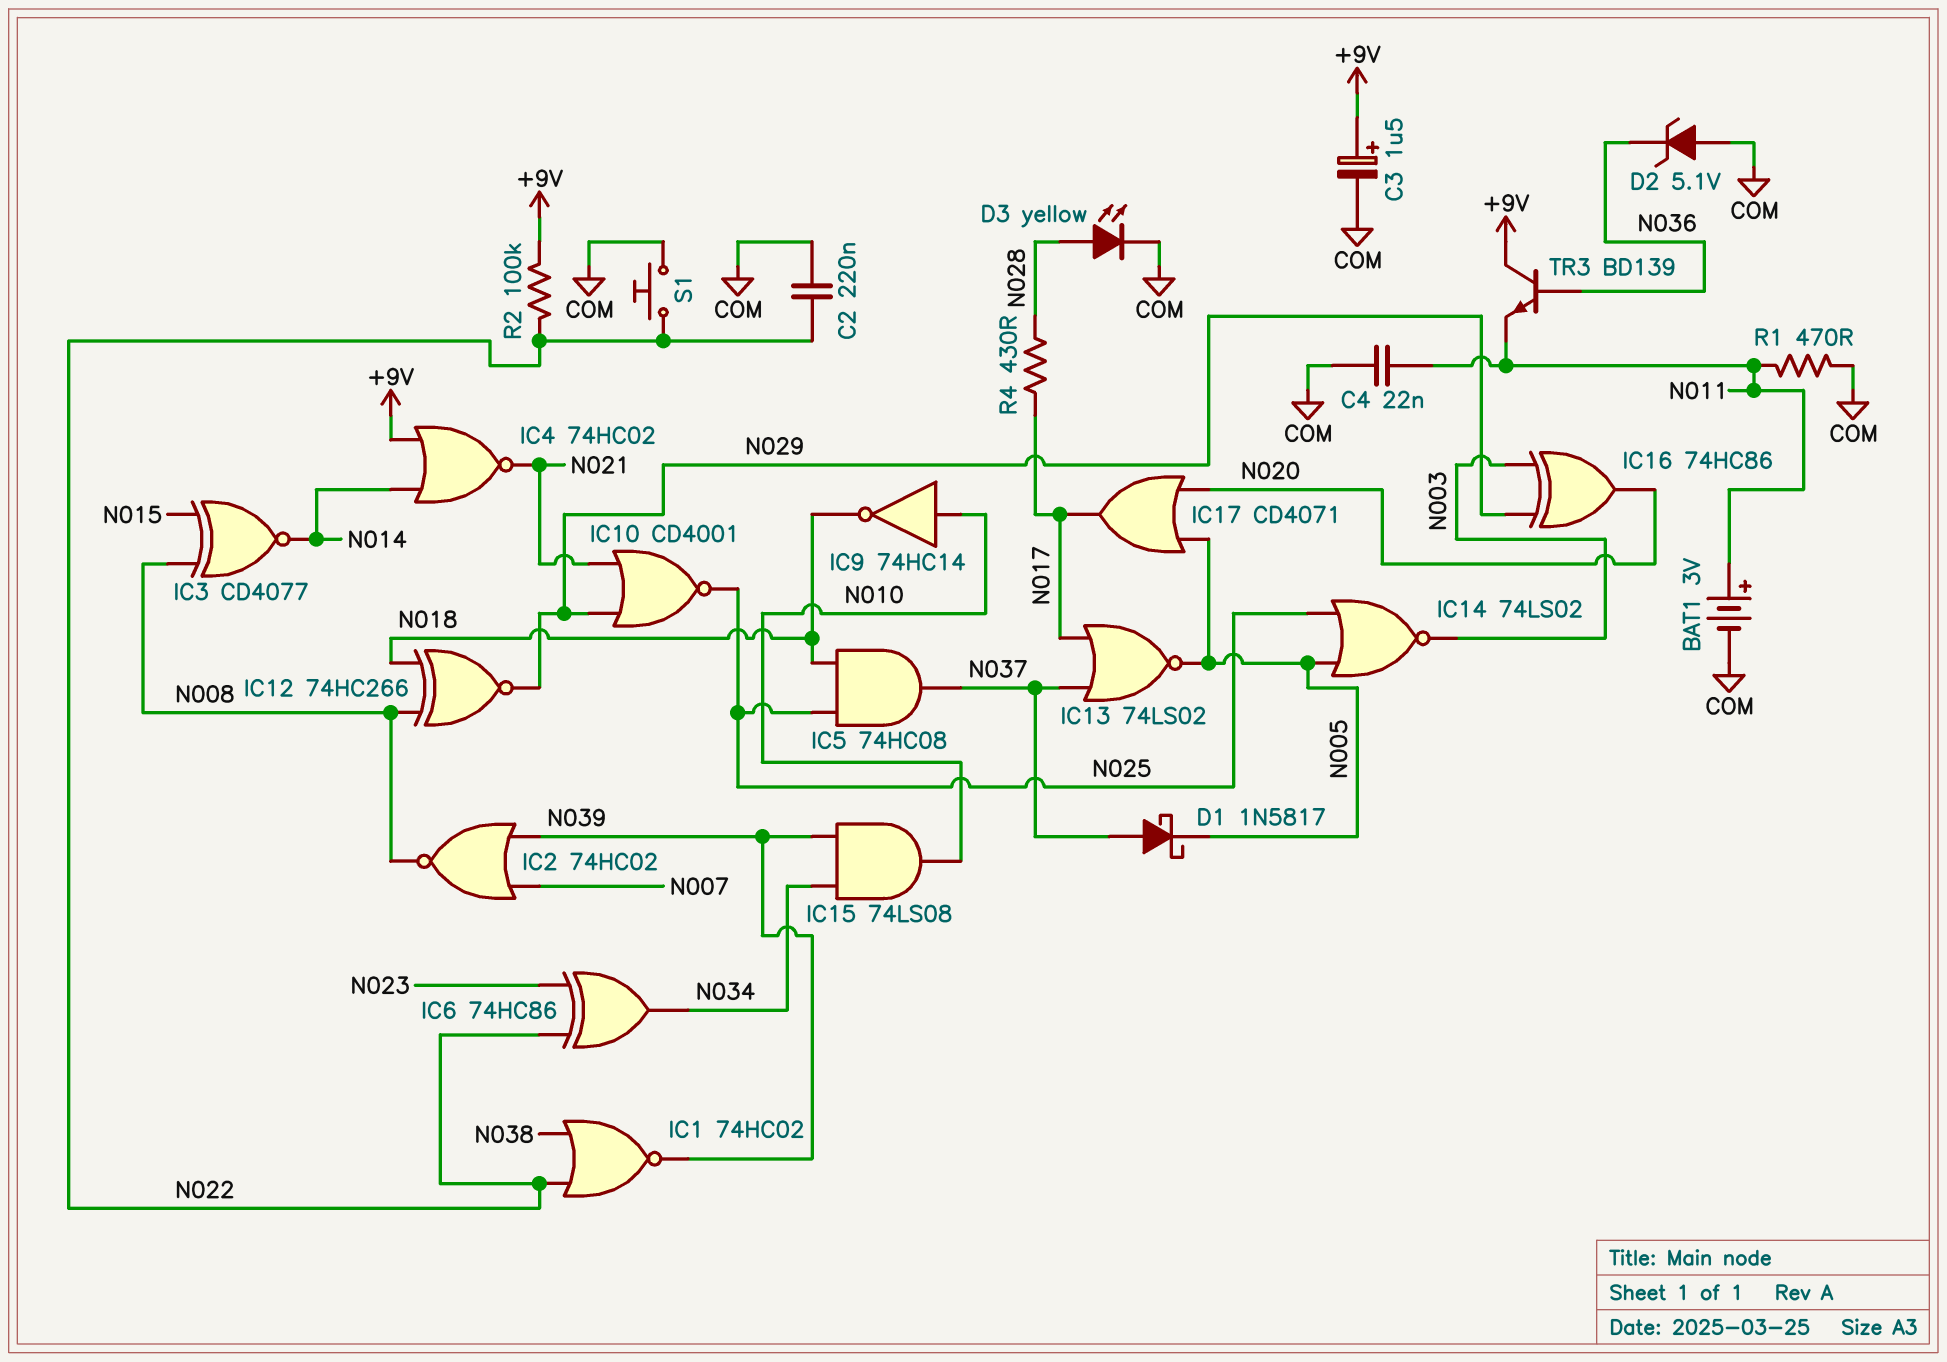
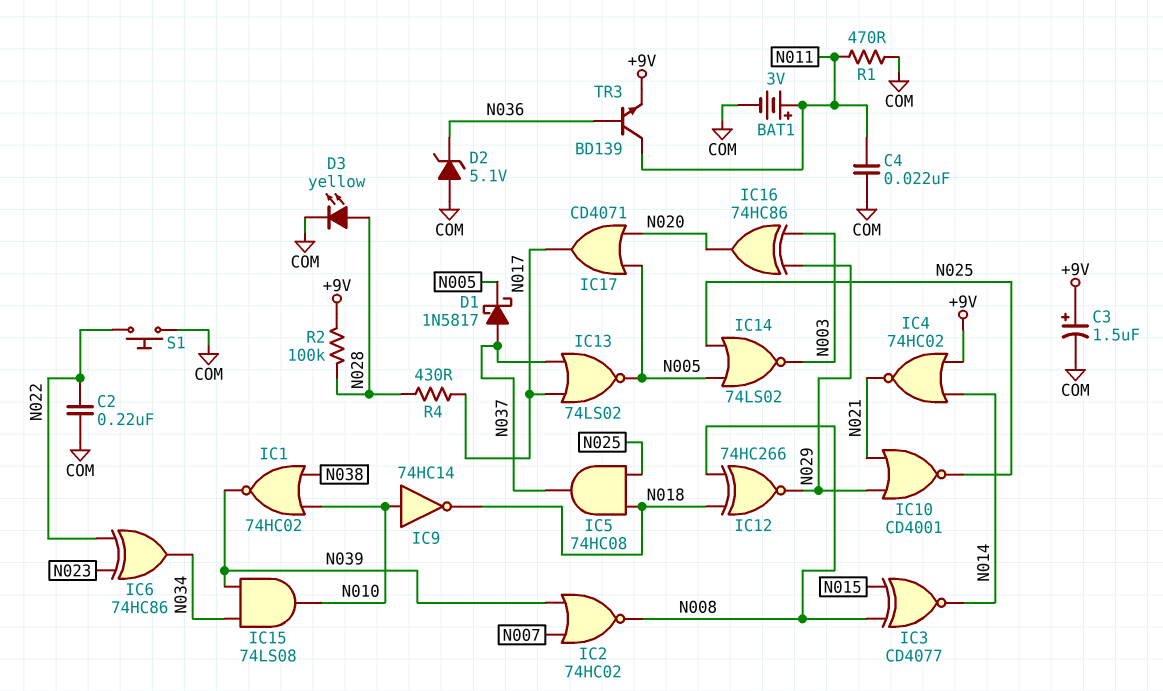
IC1: NOR 74HC02 (in N022, in N038, out N039) -> NOR 74HC02 (in N010, in N038, out N039)
R2: 100k (+9V, N022) -> 100k (+9V, N028)
TR3: NPN BD139 (B N036, C +9V, E N011) -> NPN BD139 (B N036, C N011, E +9V)

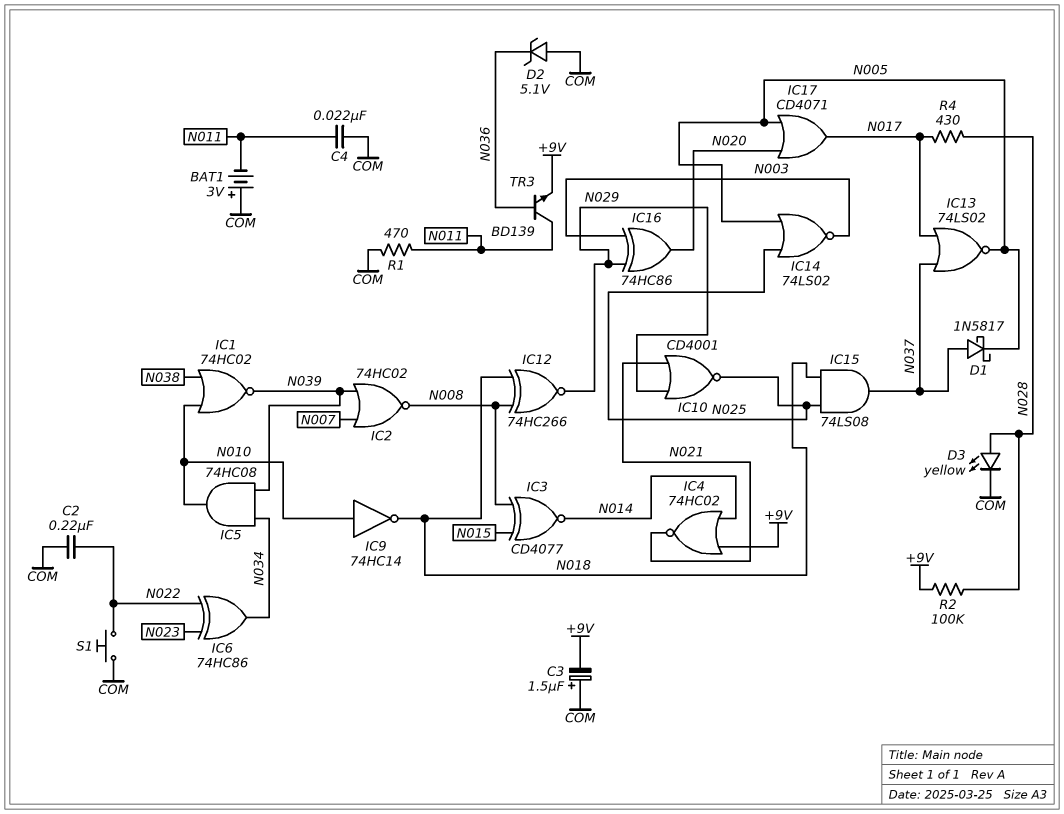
BAT1: 3V (plus N011, minus COM) -> 3V (plus COM, minus N011)
C3: 1.5uF (plus +9V, minus COM) -> 1.5uF (plus COM, minus +9V)
IC5: AND 74HC08 (in N018, in N025, out N037) -> AND 74HC08 (in N034, in N039, out N010)
IC15: AND 74LS08 (in N034, in N039, out N010) -> AND 74LS08 (in N018, in N025, out N037)

